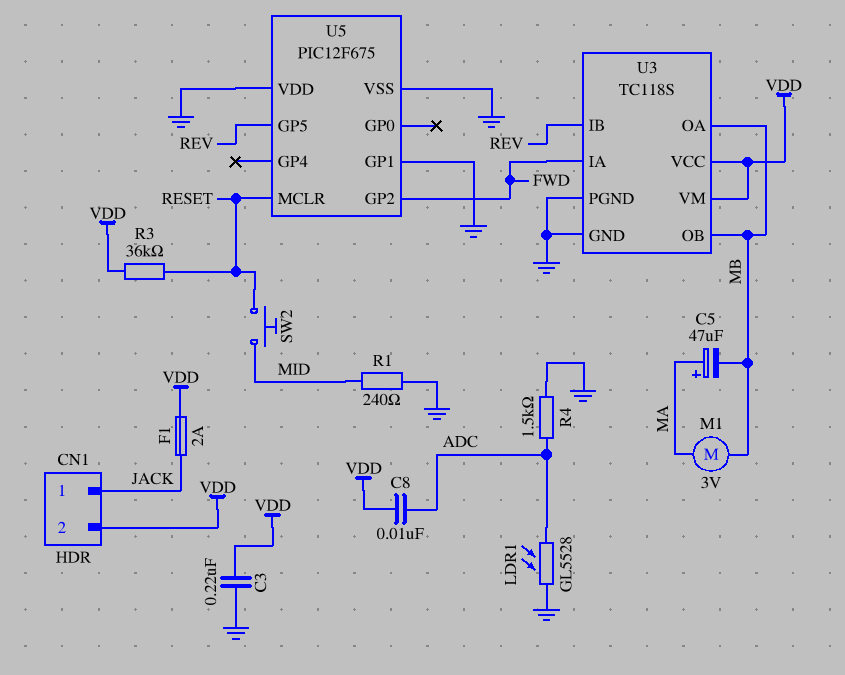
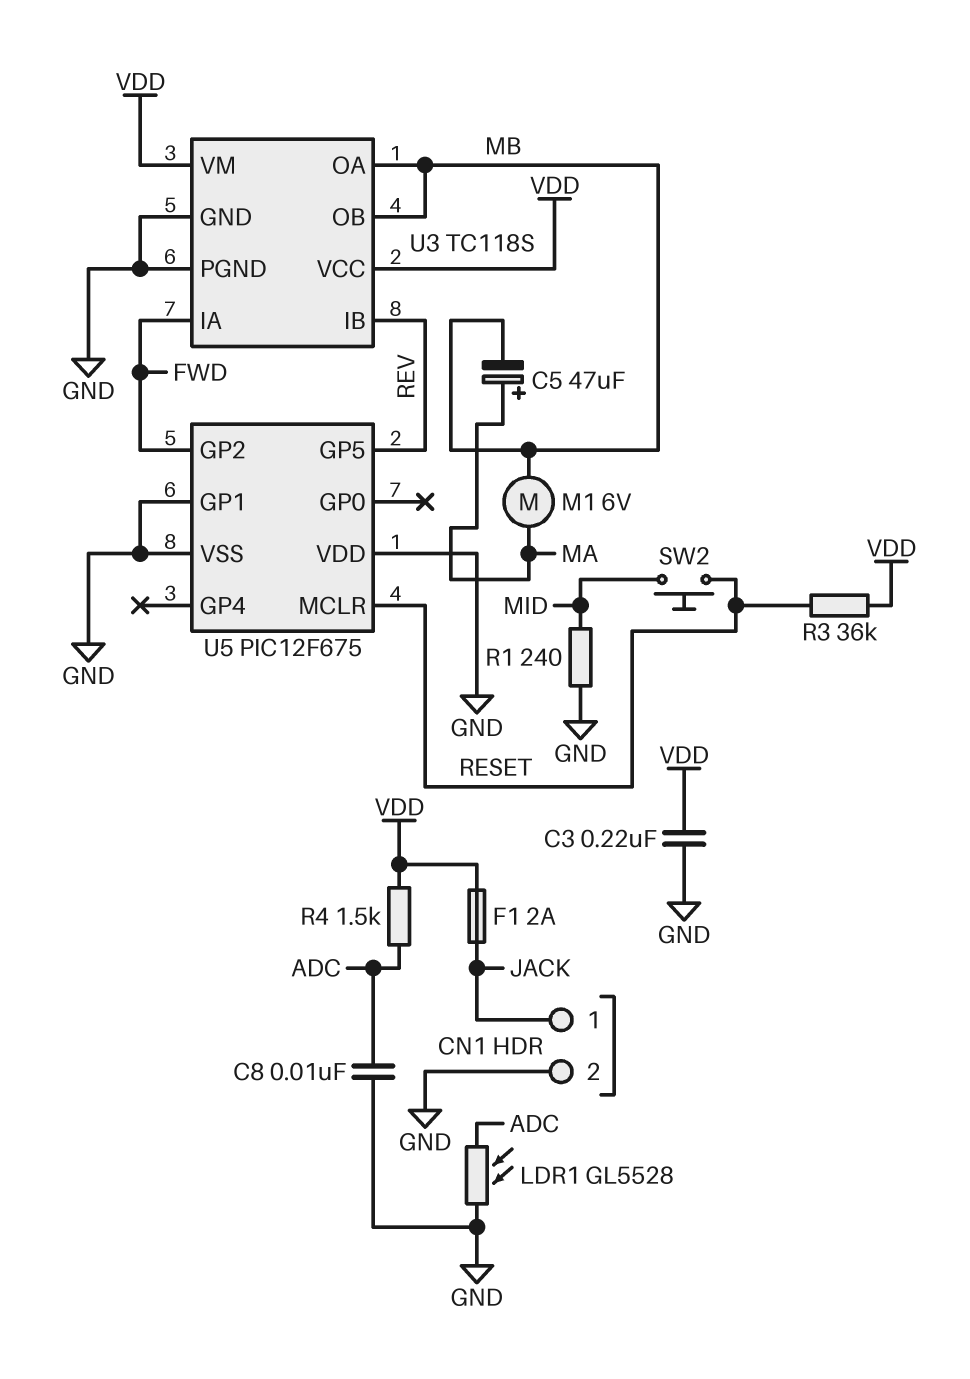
C8: 10nF (ADC, VDD) -> 10nF (ADC, GND)
CN1 pin 2: VDD -> GND
M1: motor 3V (MA, MB) -> motor 6V (MA, MB)
R4: 1.5k (ADC, GND) -> 1.5k (ADC, VDD)

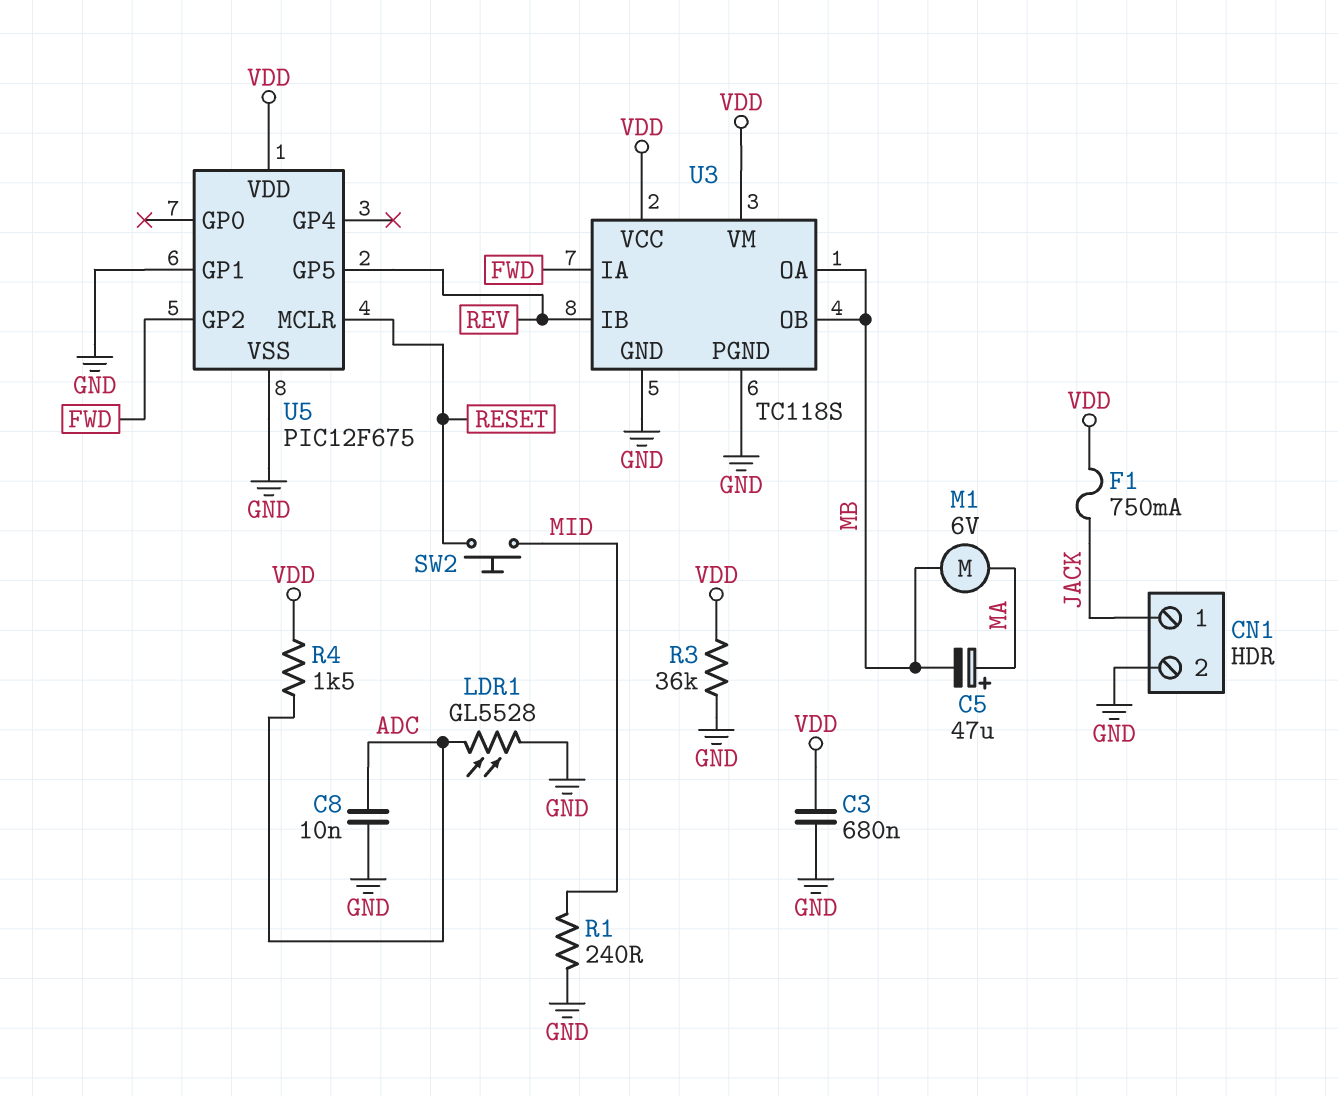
C3: 220nF (GND, VDD) -> 680nF (GND, VDD)
F1: 2A (JACK, VDD) -> 750mA (JACK, VDD)
R3: 36k (RESET, VDD) -> 36k (GND, VDD)
U5 pin VDD: GND -> VDD

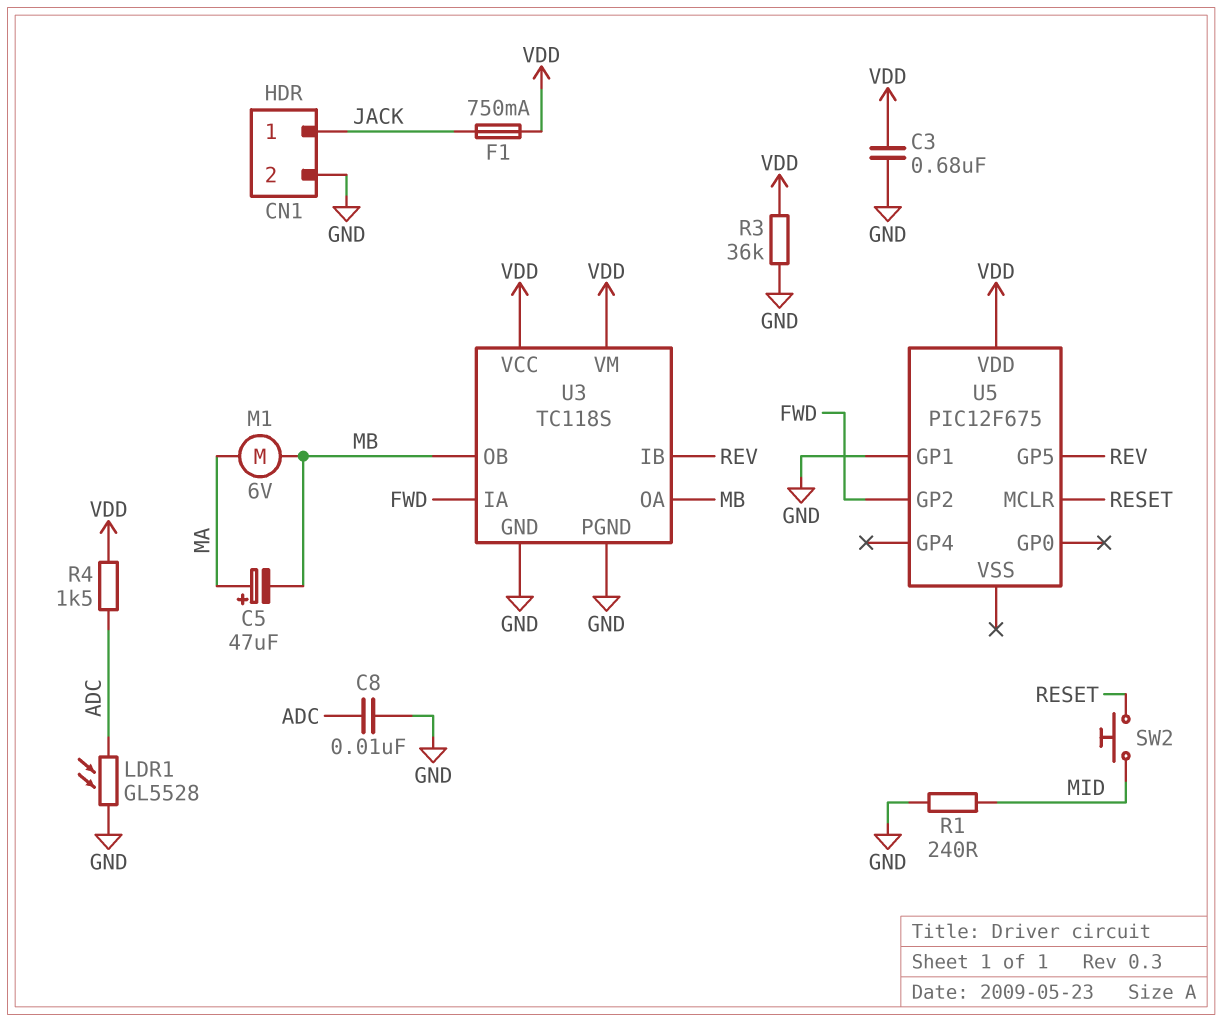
U5 pin VSS: GND -> none

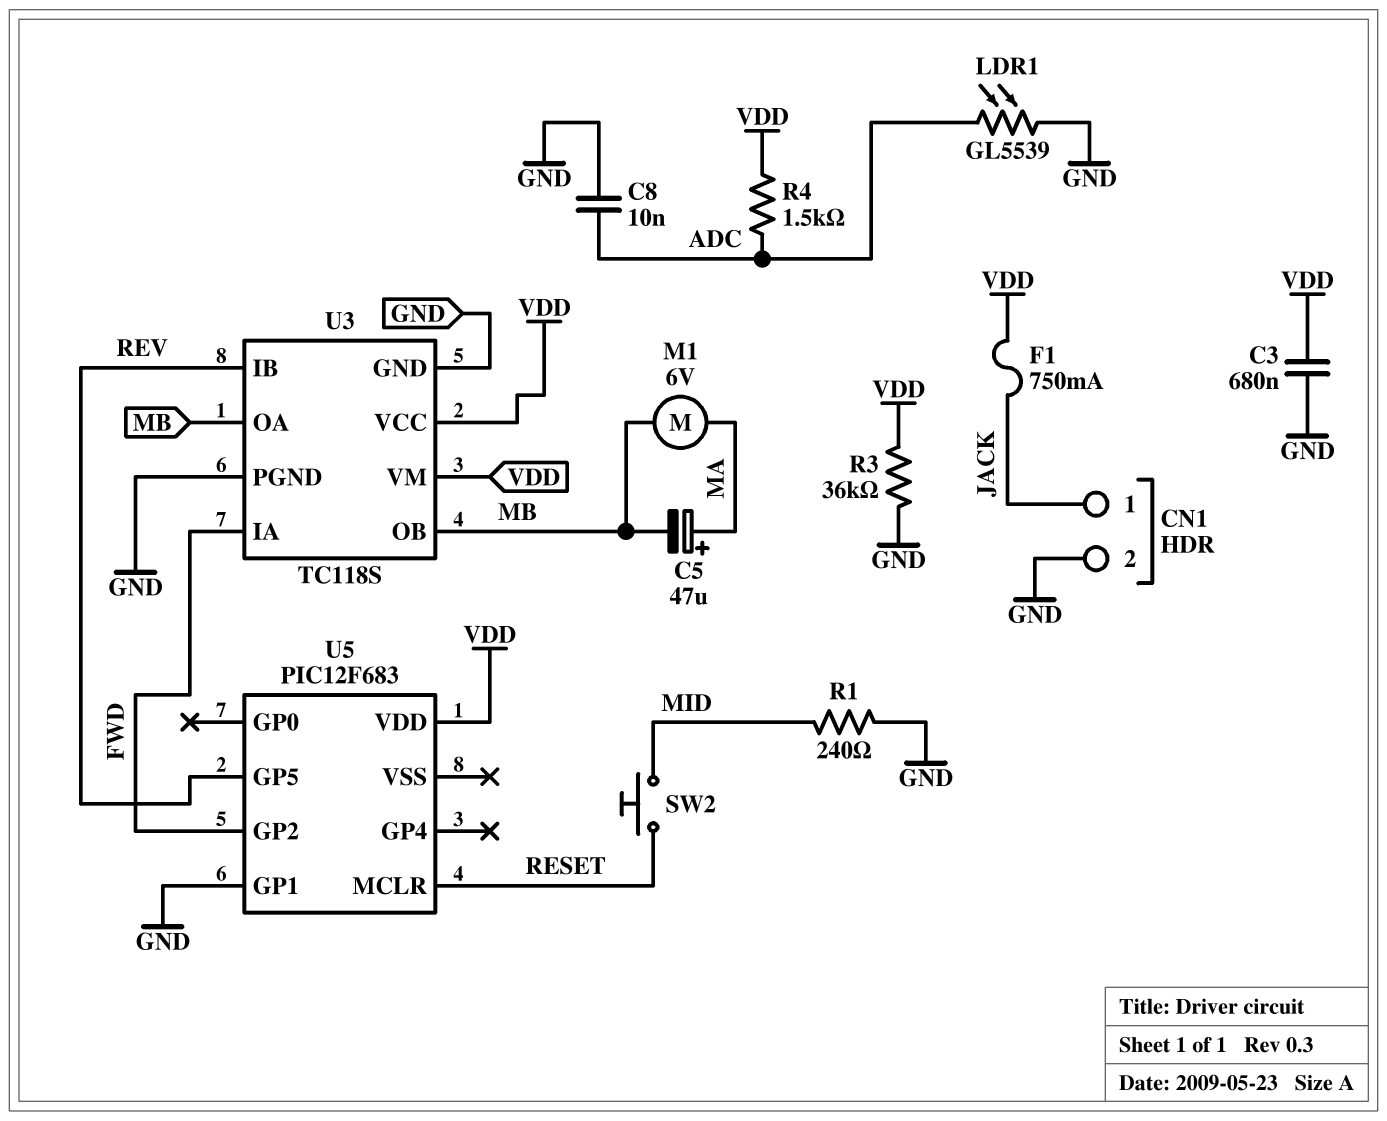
LDR1: GL5528 (ADC, GND) -> GL5539 (ADC, GND)
U5: PIC12F675 -> PIC12F683

